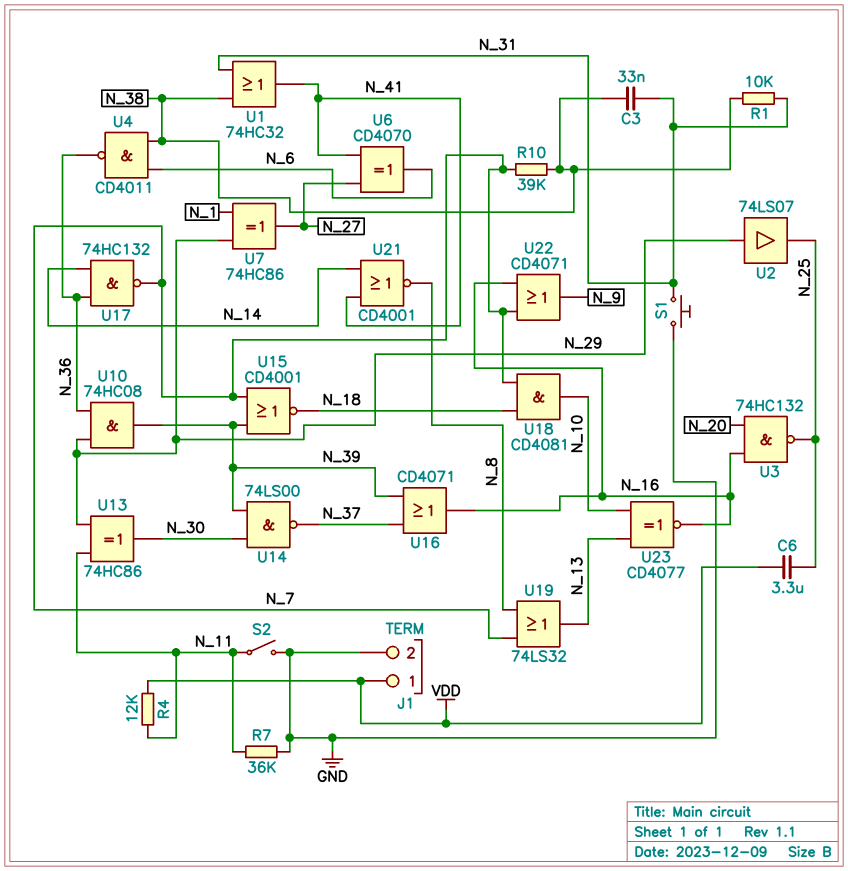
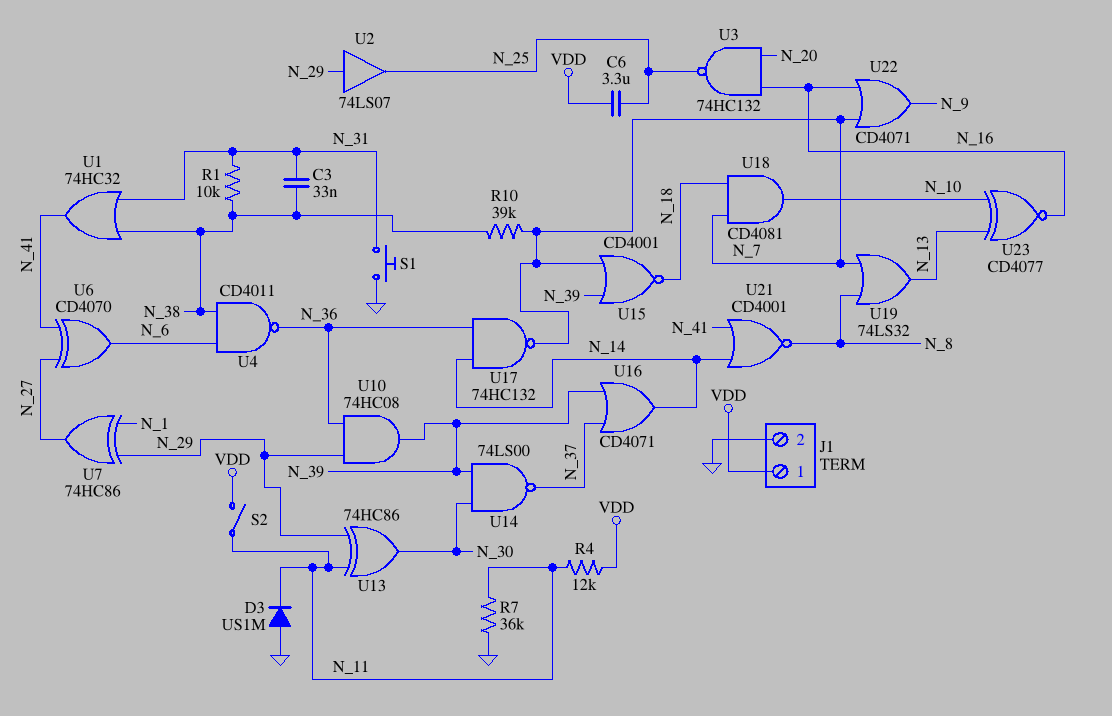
D3: none -> diode US1M (A GND, K N_11)
S2: switch (GND, N_11) -> switch (N_11, VDD)
U16: OR CD4071 (in N_37, in N_39, out N_16) -> OR CD4071 (in N_37, in N_39, out N_14)

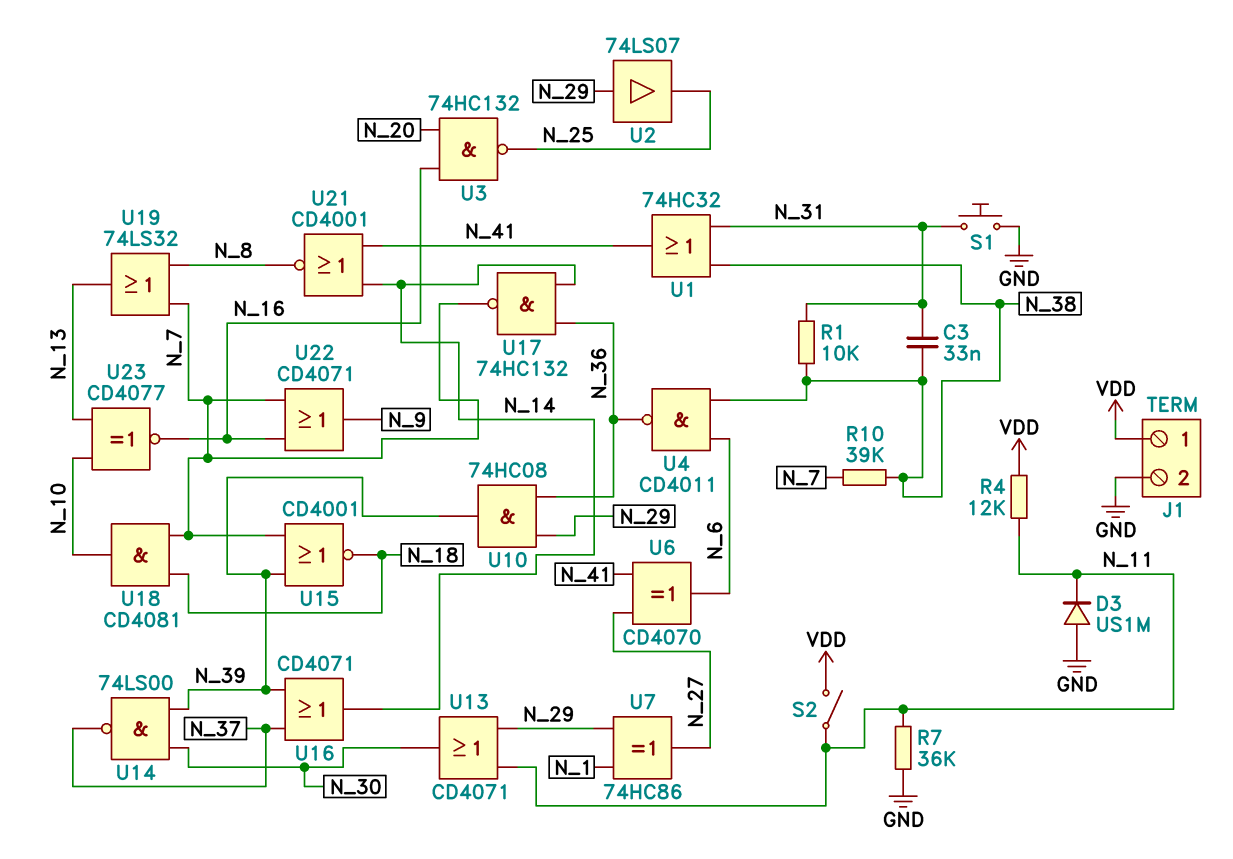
C6: 3.3uF (N_25, VDD) -> none
U13: XOR 74HC86 (in N_11, in N_29, out N_30) -> OR CD4071 (in N_11, in N_29, out N_30)

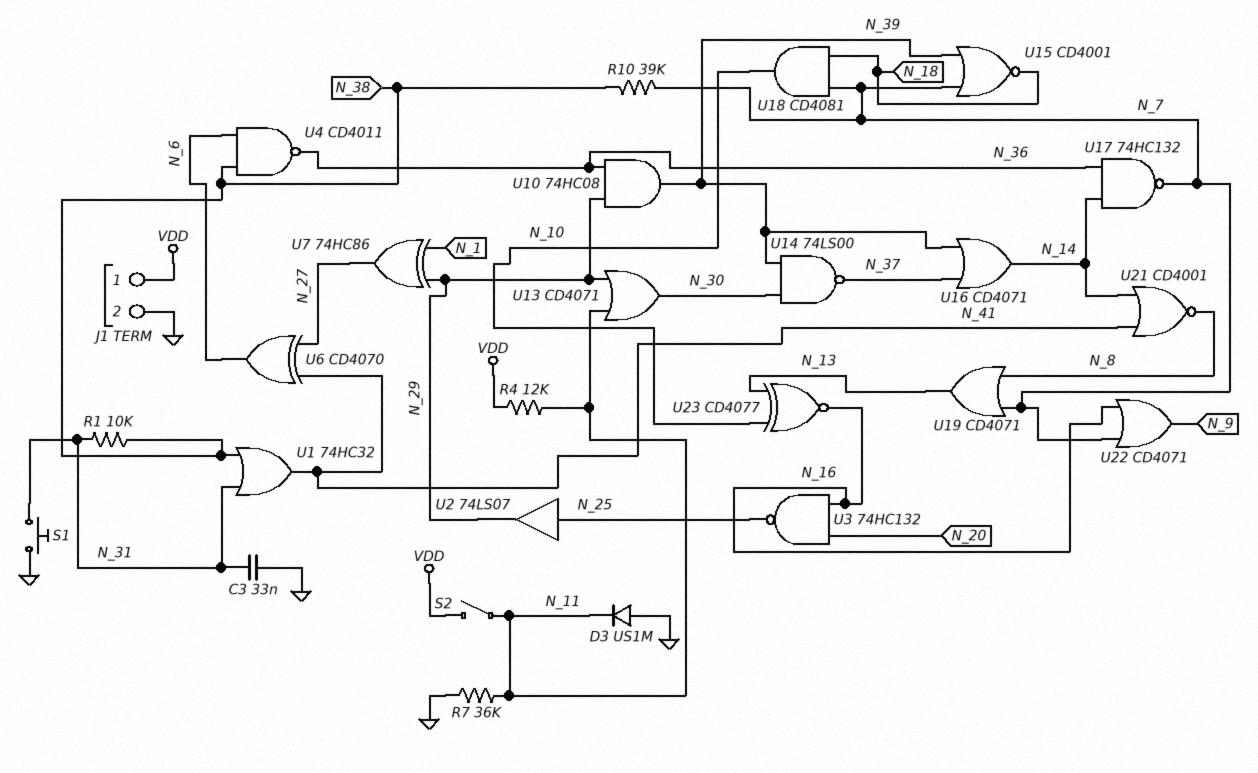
C3: 33nF (N_31, N_38) -> 33nF (GND, N_31)
U2: buffer 74LS07 (in N_29, out N_25) -> buffer 74LS07 (in N_25, out N_29)
U19: OR 74LS32 (in N_7, in N_8, out N_13) -> OR CD4071 (in N_7, in N_8, out N_13)

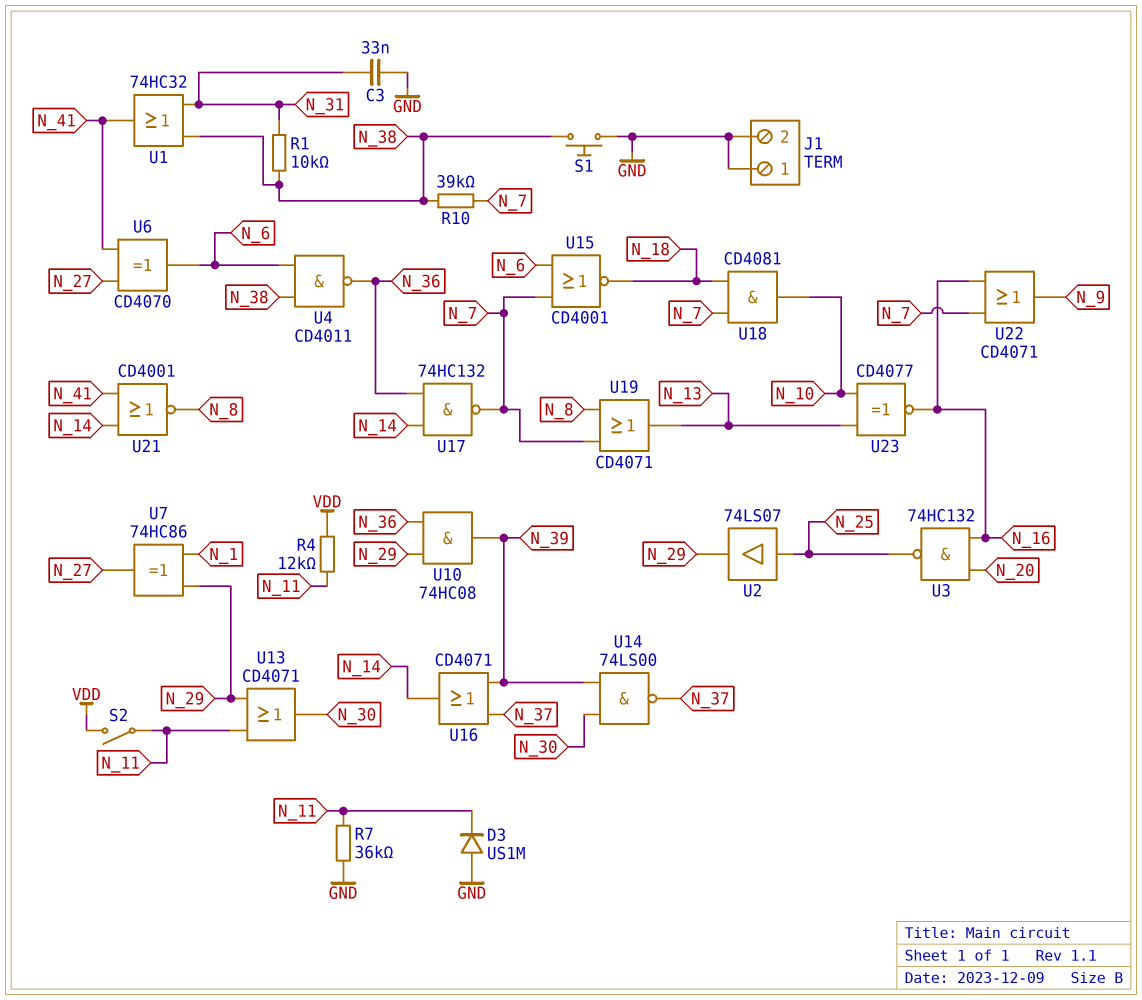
J1 pin 1: VDD -> GND
S1: button (GND, N_31) -> button (GND, N_38)
U15: NOR CD4001 (in N_7, in N_39, out N_18) -> NOR CD4001 (in N_6, in N_7, out N_18)

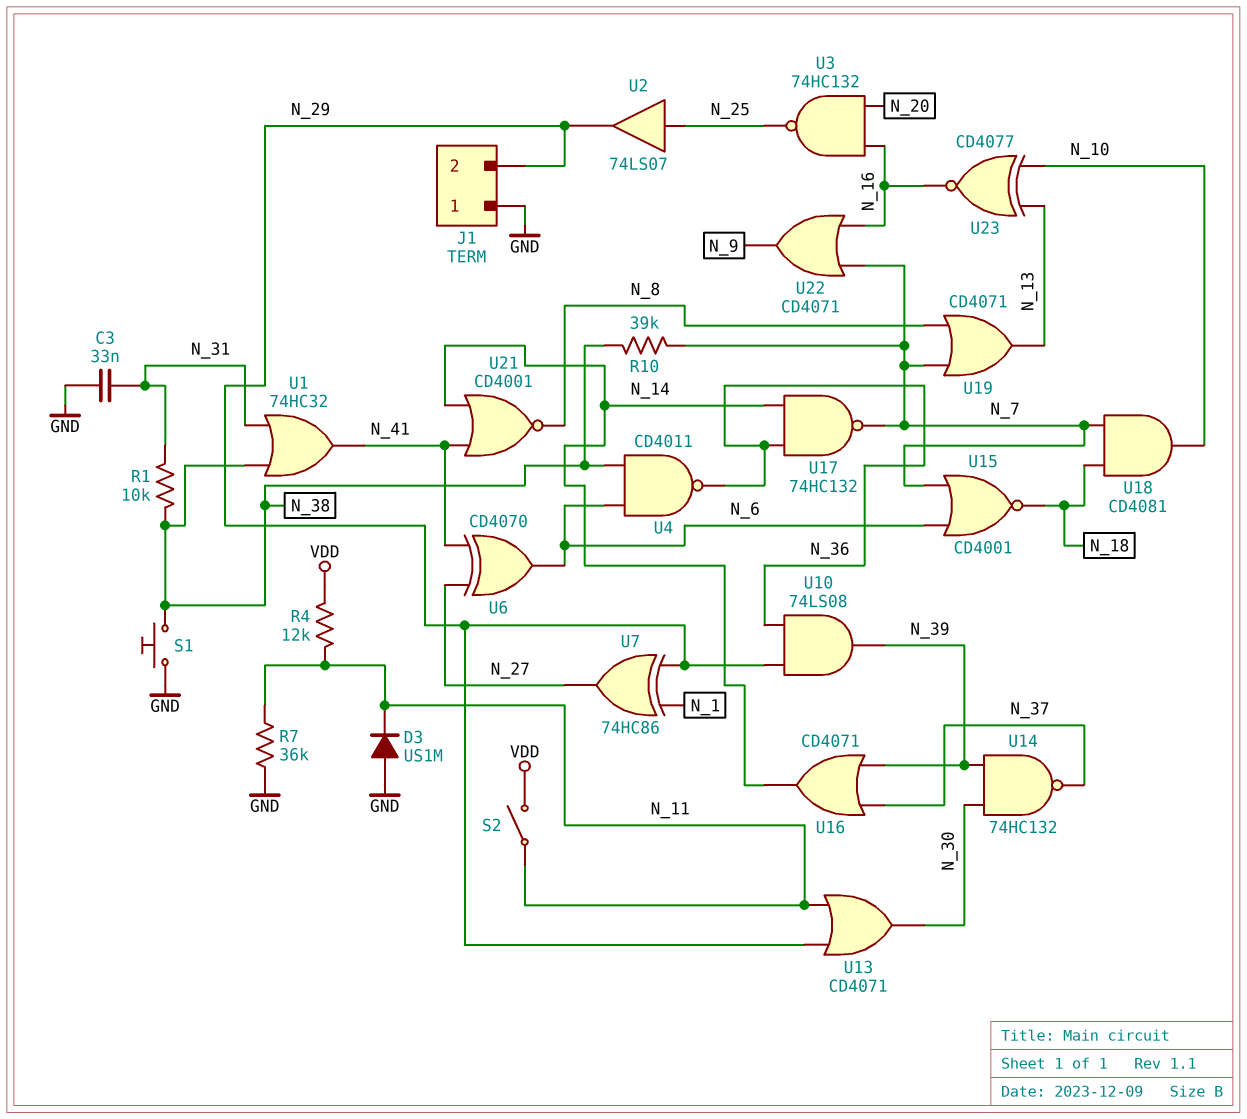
J1 pin 2: GND -> N_29
U10: AND 74HC08 (in N_29, in N_36, out N_39) -> AND 74LS08 (in N_29, in N_36, out N_39)
U14: NAND 74LS00 (in N_30, in N_39, out N_37) -> NAND 74HC132 (in N_30, in N_39, out N_37)

